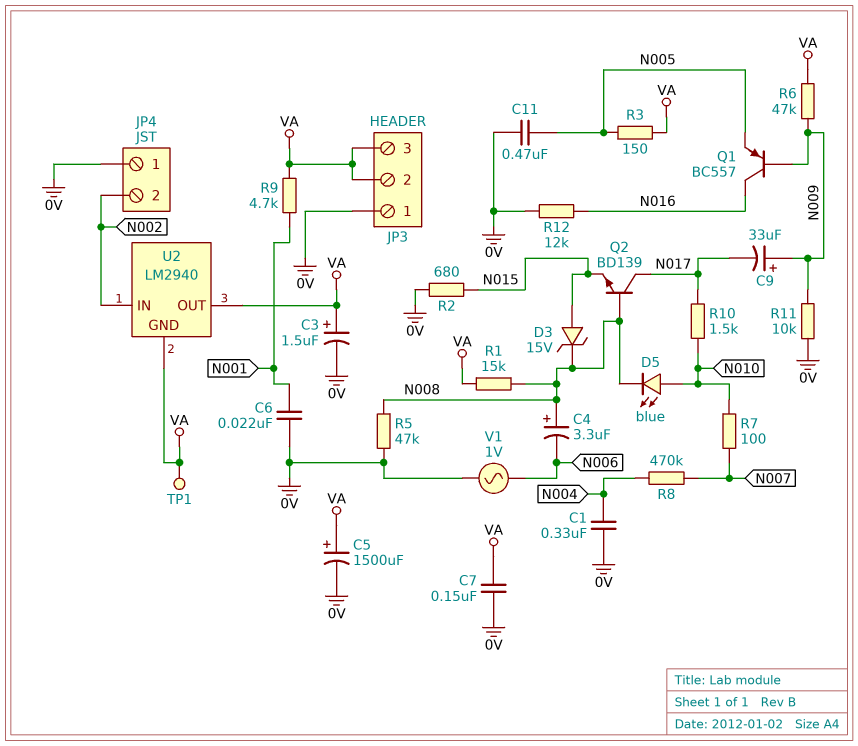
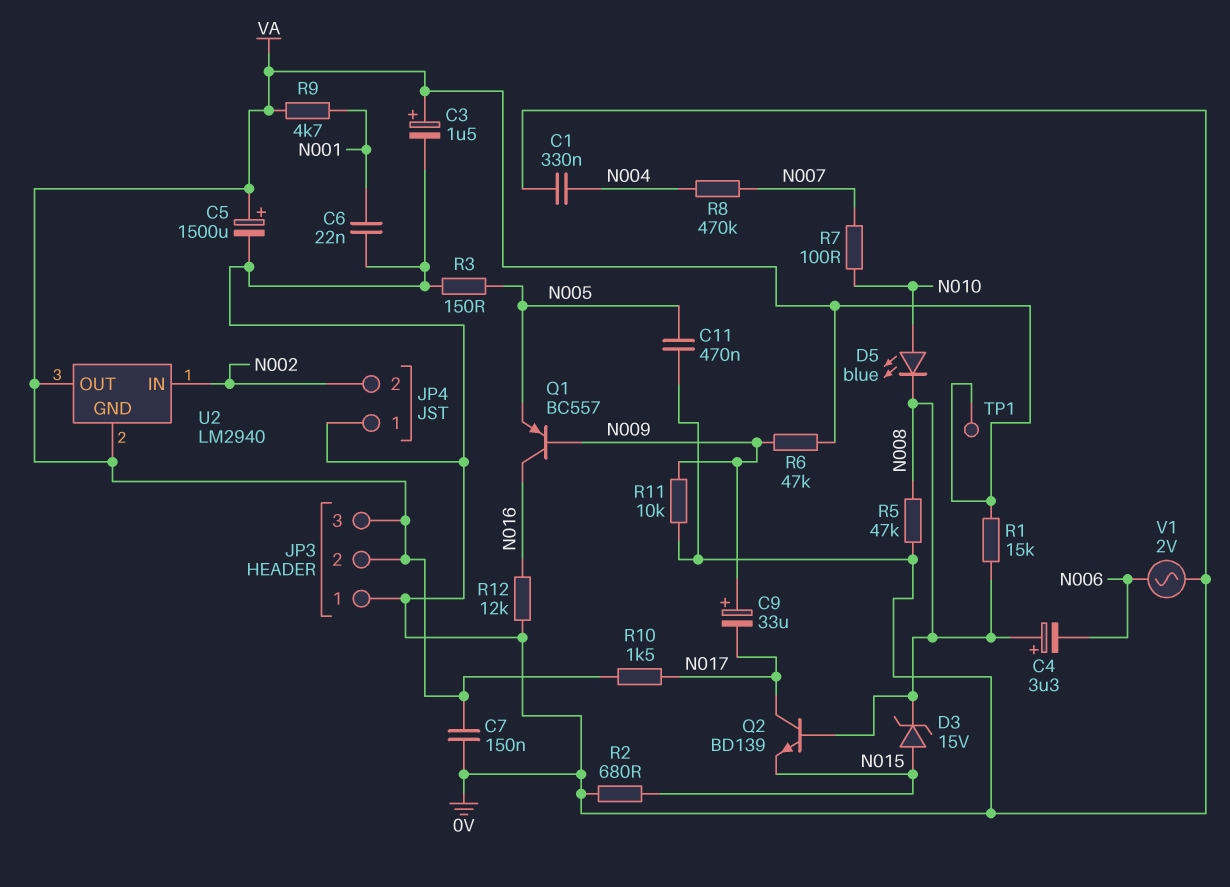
R3: 150 (N005, VA) -> 150 (0V, N005)
R10: 1.5k (N010, N017) -> 1.5k (N017, VA)
V1: AC 1V (0V, N006) -> AC 2V (0V, N006)

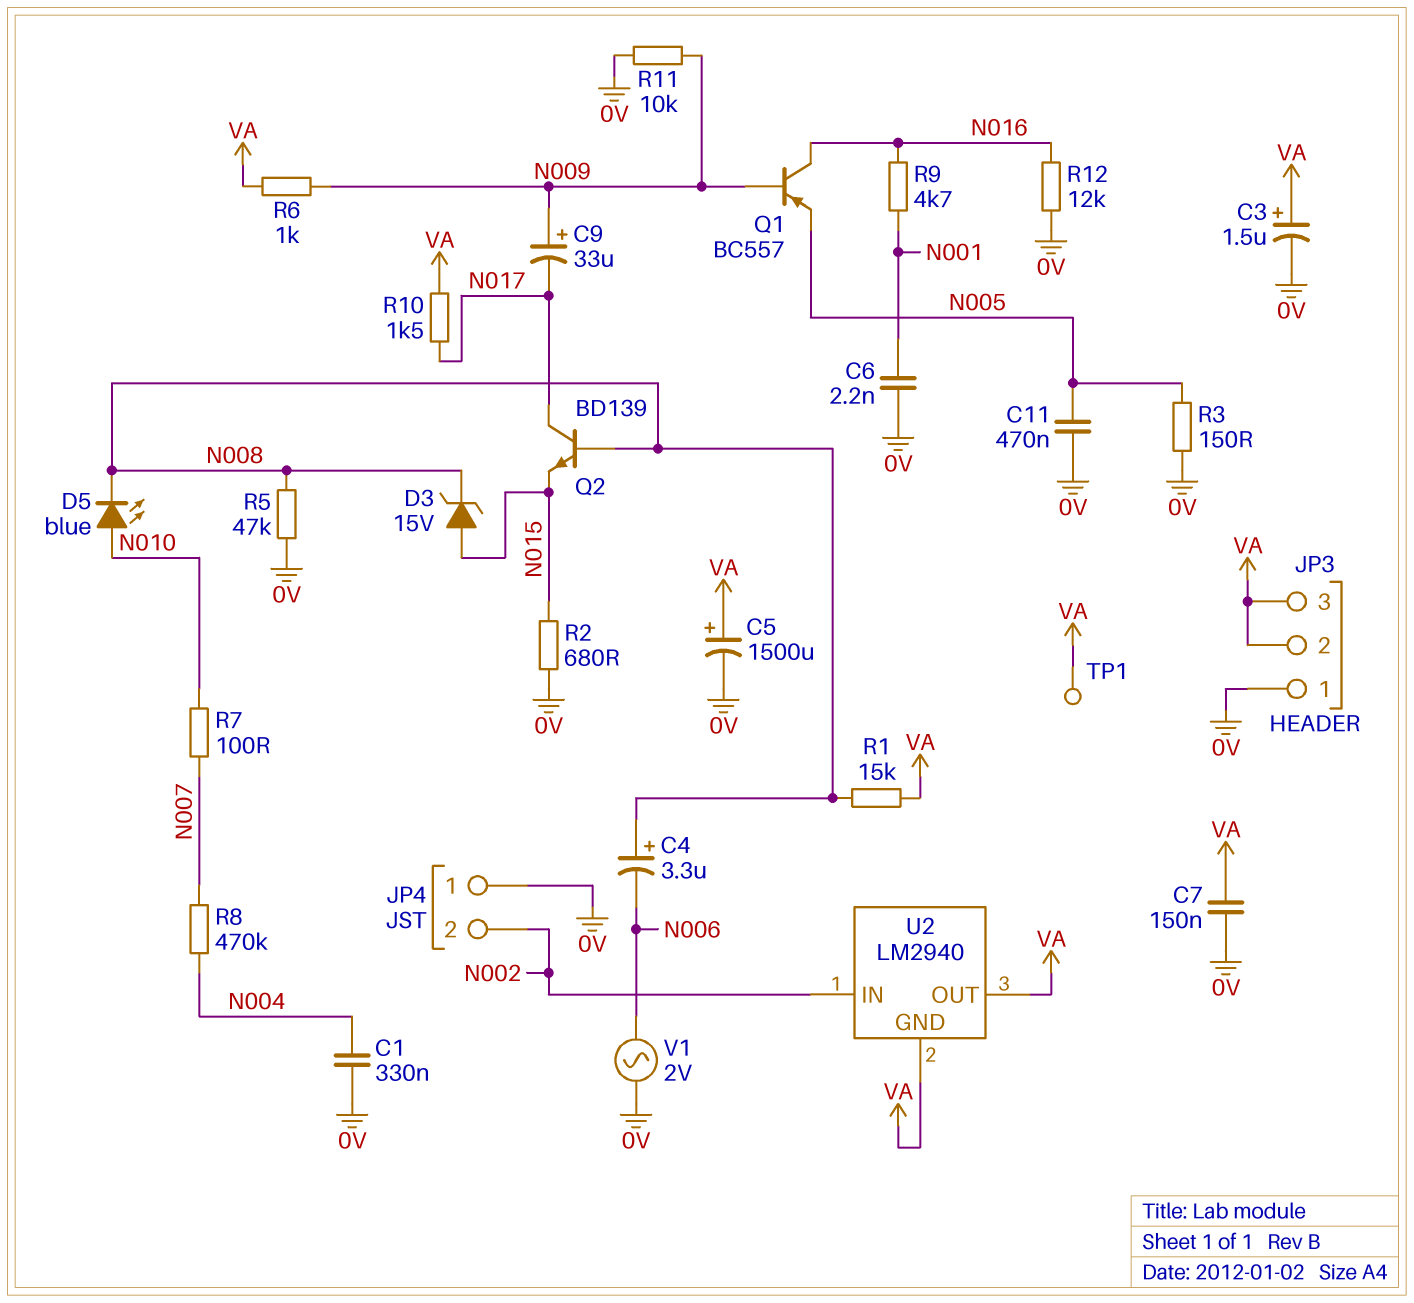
C6: 22nF (0V, N001) -> 2.2nF (0V, N001)
R6: 47k (N009, VA) -> 1k (N009, VA)
R9: 4.7k (N001, VA) -> 4.7k (N001, N016)

